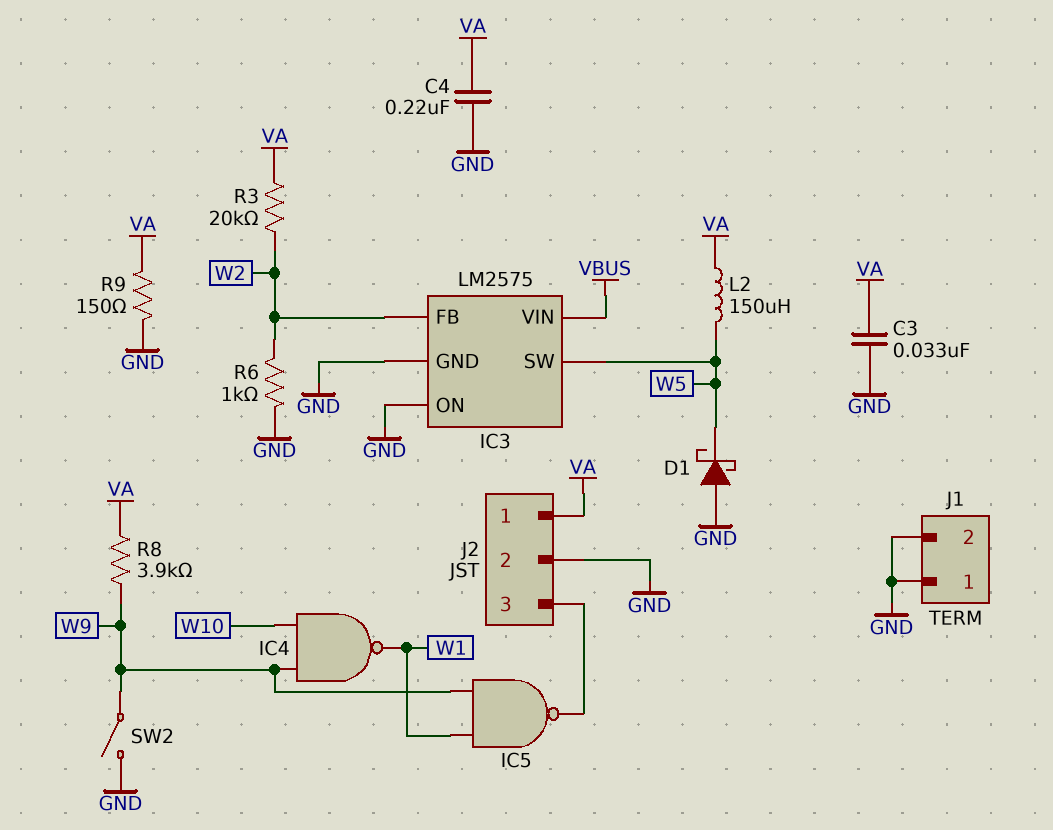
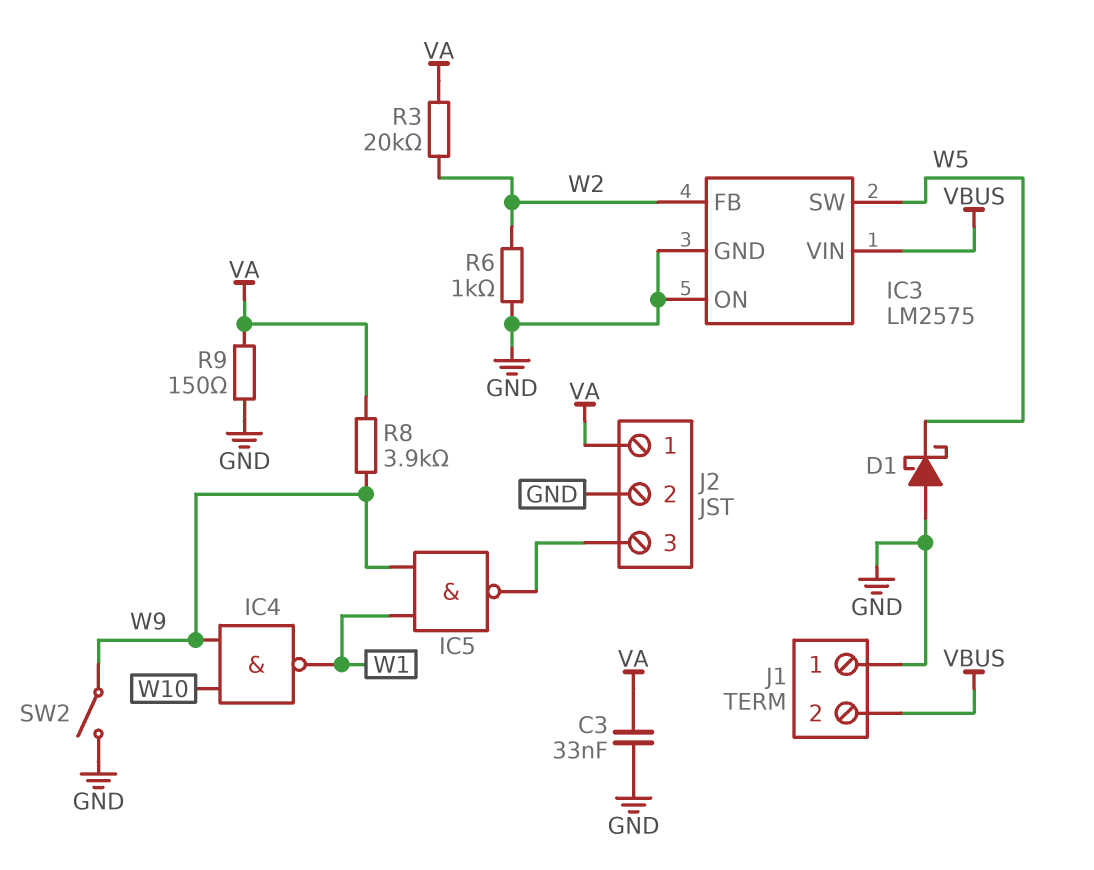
C4: 220nF (GND, VA) -> none
J1 pin 2: GND -> VBUS
L2: 150uH (VA, W5) -> none

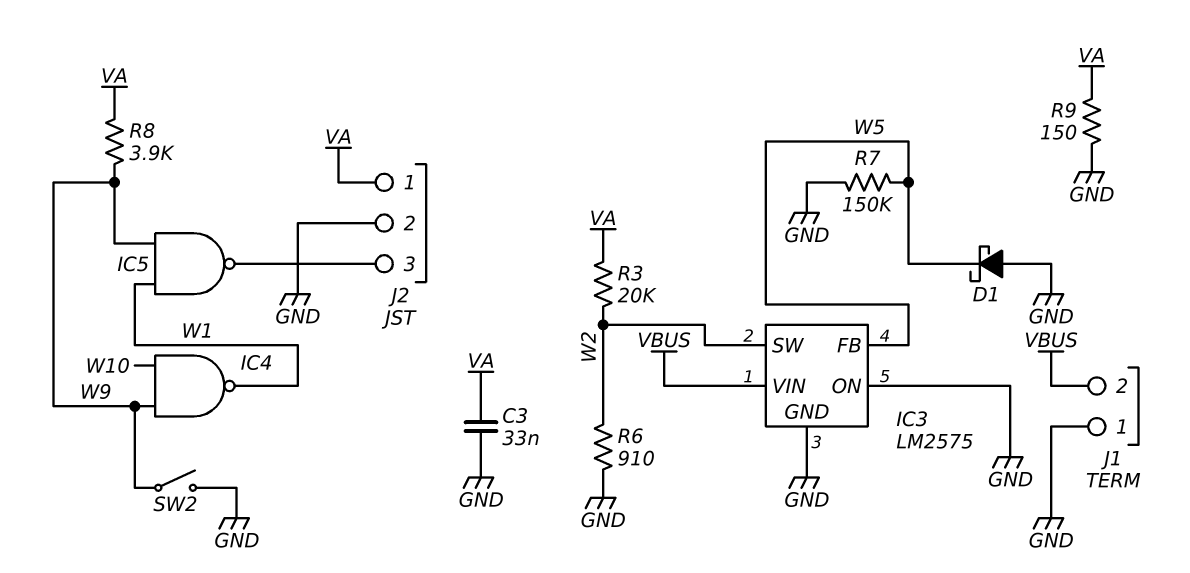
IC3 pin FB: W2 -> W5
IC3 pin SW: W5 -> W2
R6: 1k (GND, W2) -> 910 (GND, W2)
R7: none -> 150k (GND, W5)

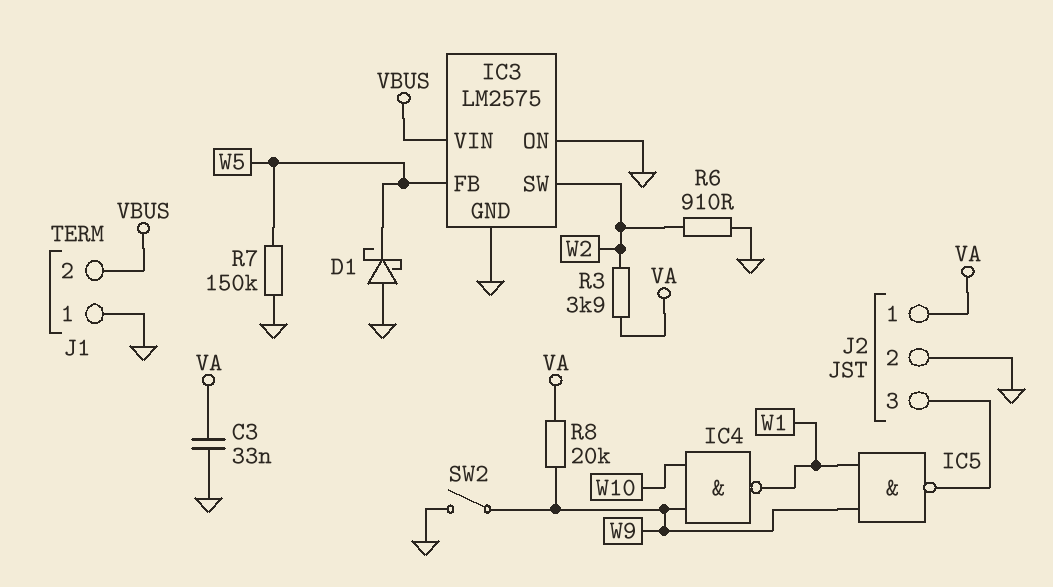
R3: 20k (VA, W2) -> 3.9k (VA, W2)
R8: 3.9k (VA, W9) -> 20k (VA, W9)
R9: 150 (GND, VA) -> none

